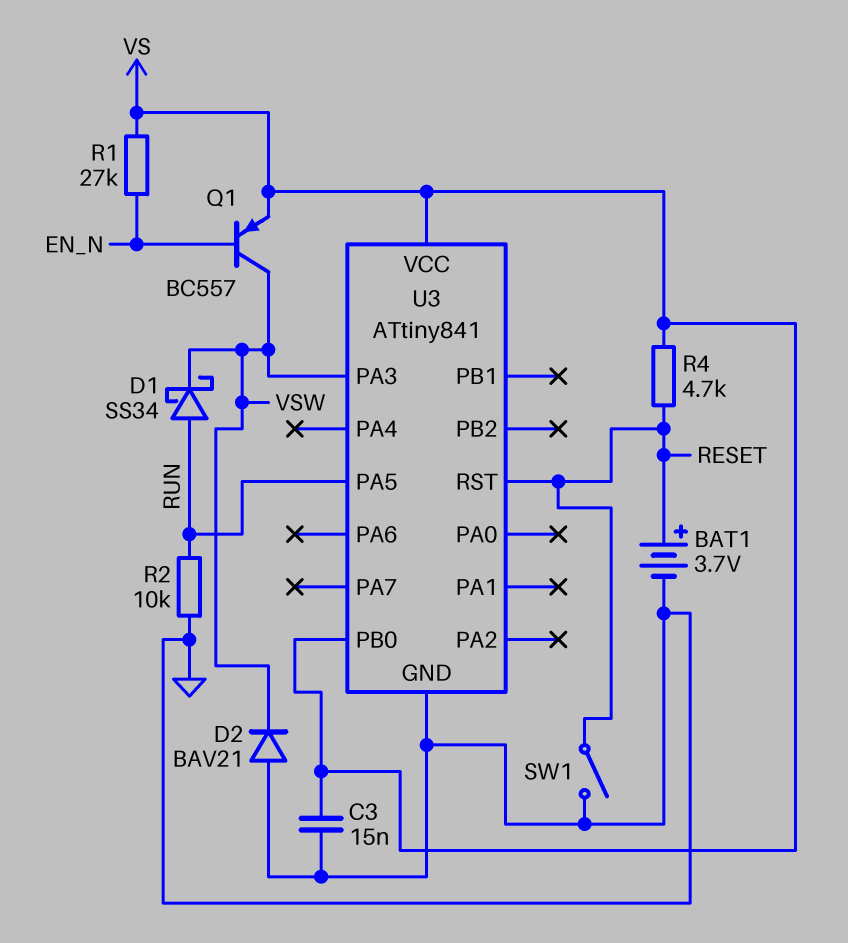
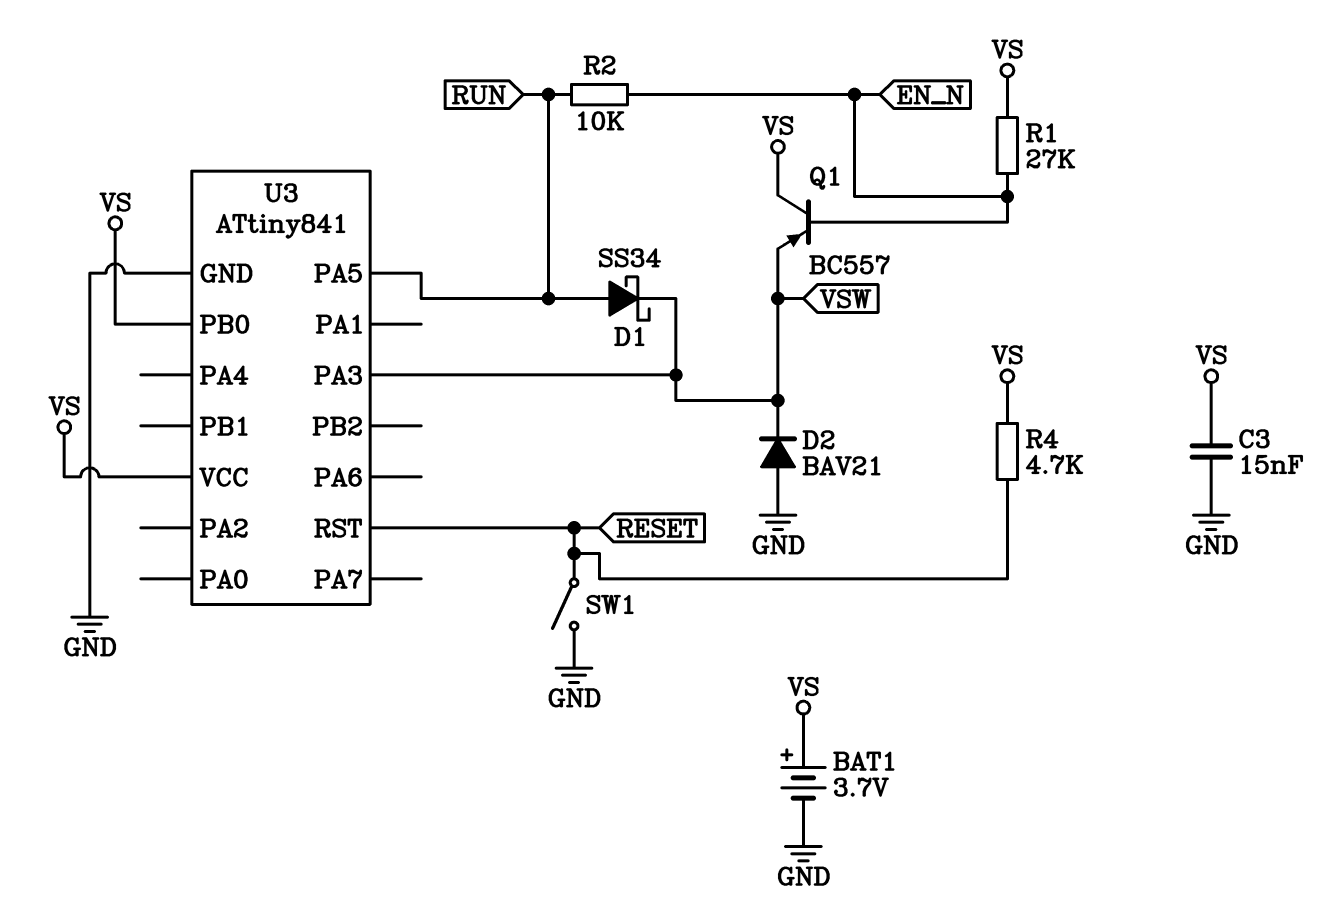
BAT1: 3.7V (plus RESET, minus GND) -> 3.7V (plus VS, minus GND)
Q1: PNP BC557 (B EN_N, C VSW, E VS) -> PNP BC557 (B EN_N, C VS, E VSW)
R2: 10k (GND, RUN) -> 10k (EN_N, RUN)

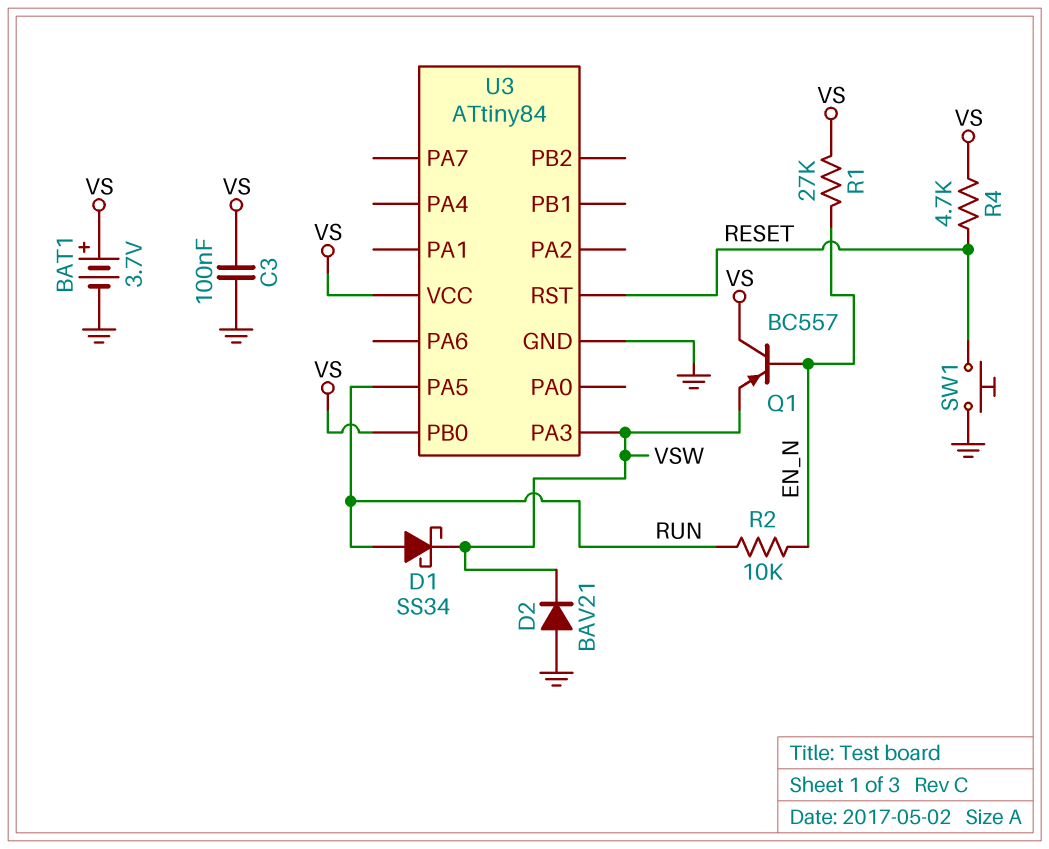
C3: 15nF (GND, VS) -> 100nF (GND, VS)
SW1: switch (GND, RESET) -> button (GND, RESET)
U3: ATtiny841 -> ATtiny84

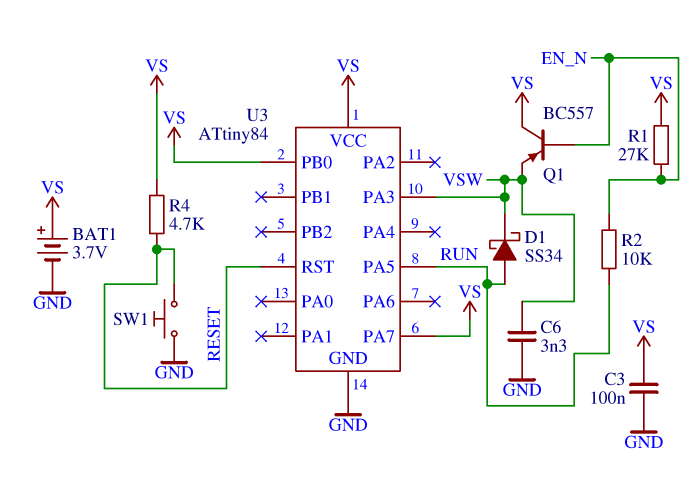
C6: none -> 3.3nF (GND, VSW)
D2: diode BAV21 (A GND, K VSW) -> none
U3 pin PA7: none -> VS

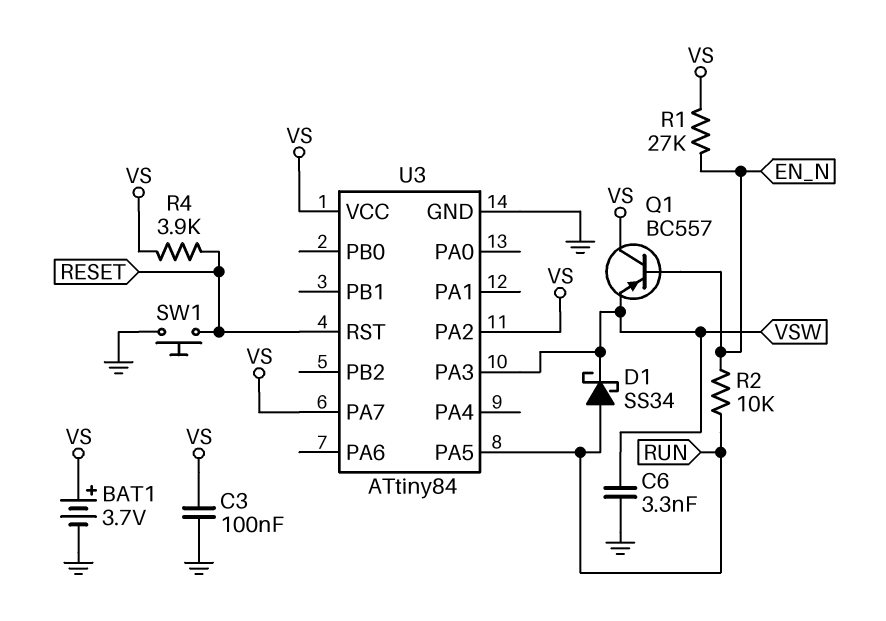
R4: 4.7k (RESET, VS) -> 3.9k (RESET, VS)
U3 pin PA2: none -> VS
U3 pin PB0: VS -> none

